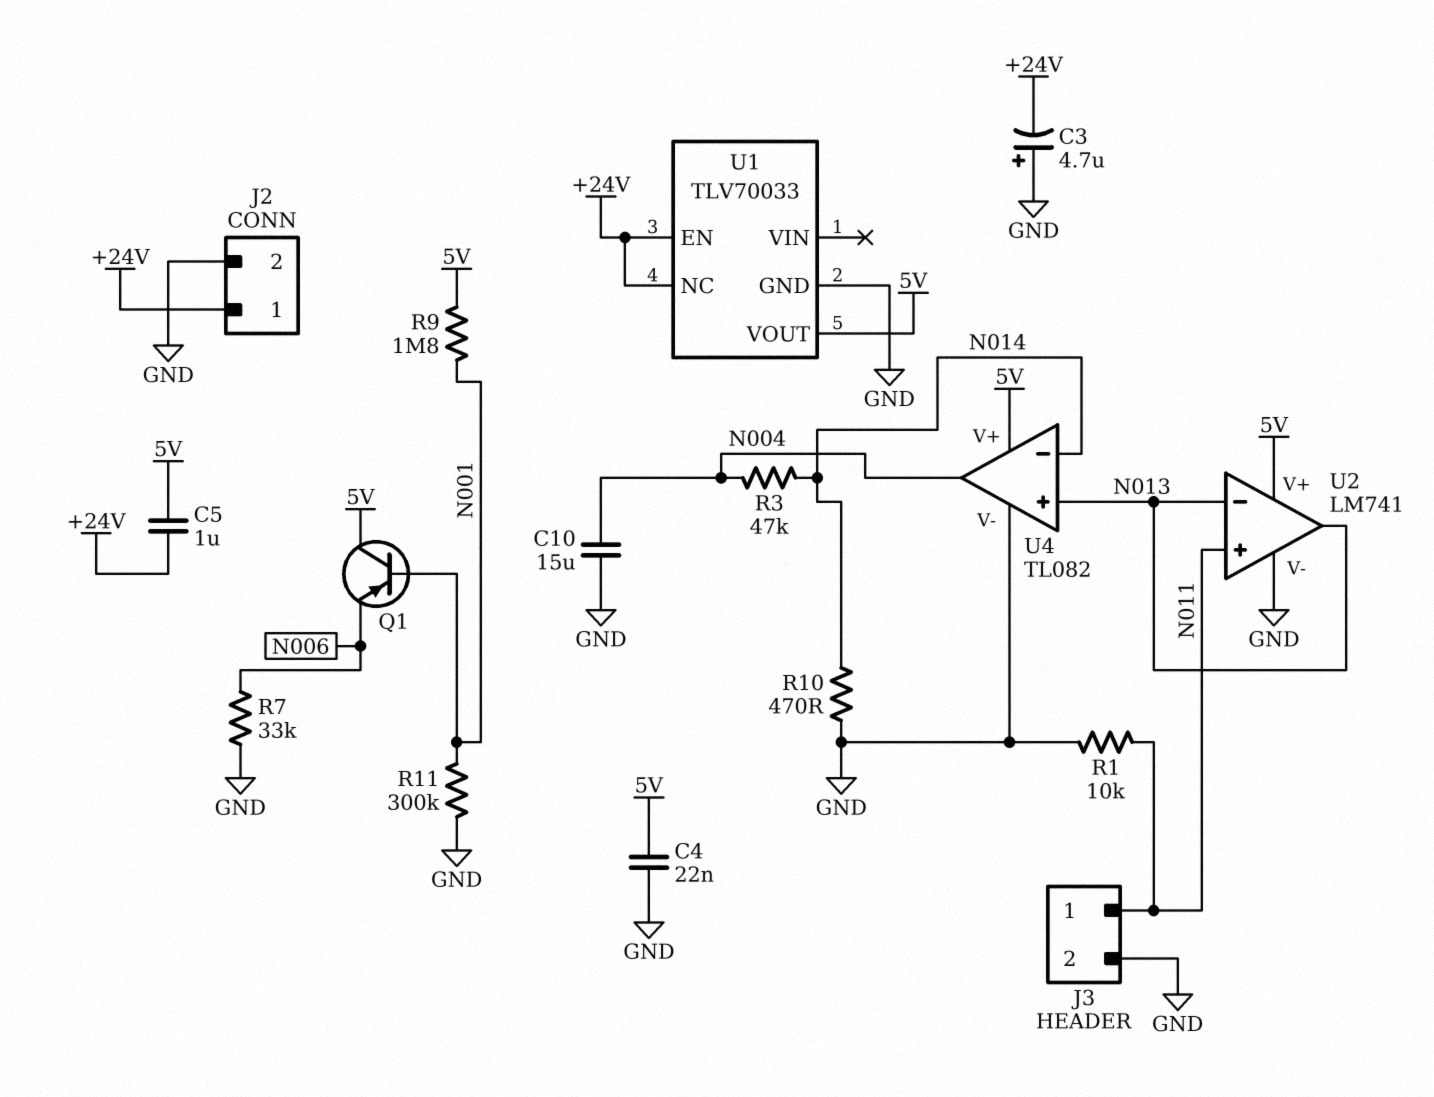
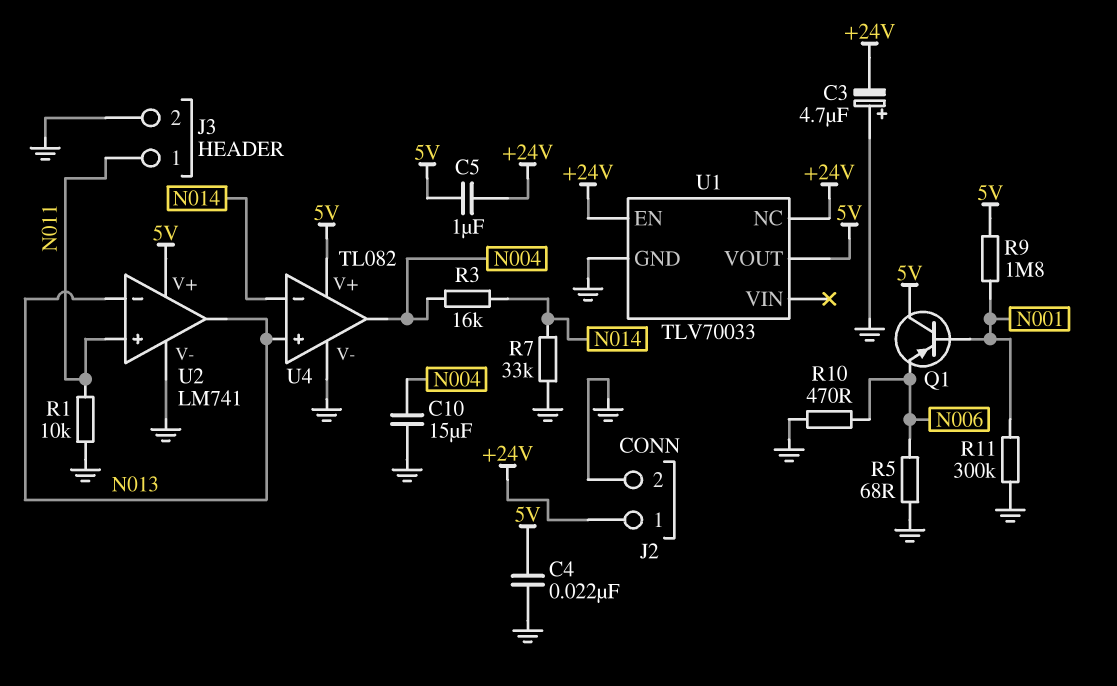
R3: 47k (N004, N014) -> 16k (N004, N014)
R5: none -> 68 (GND, N006)
R7: 33k (GND, N006) -> 33k (GND, N014)
R10: 470 (GND, N014) -> 470 (GND, N006)

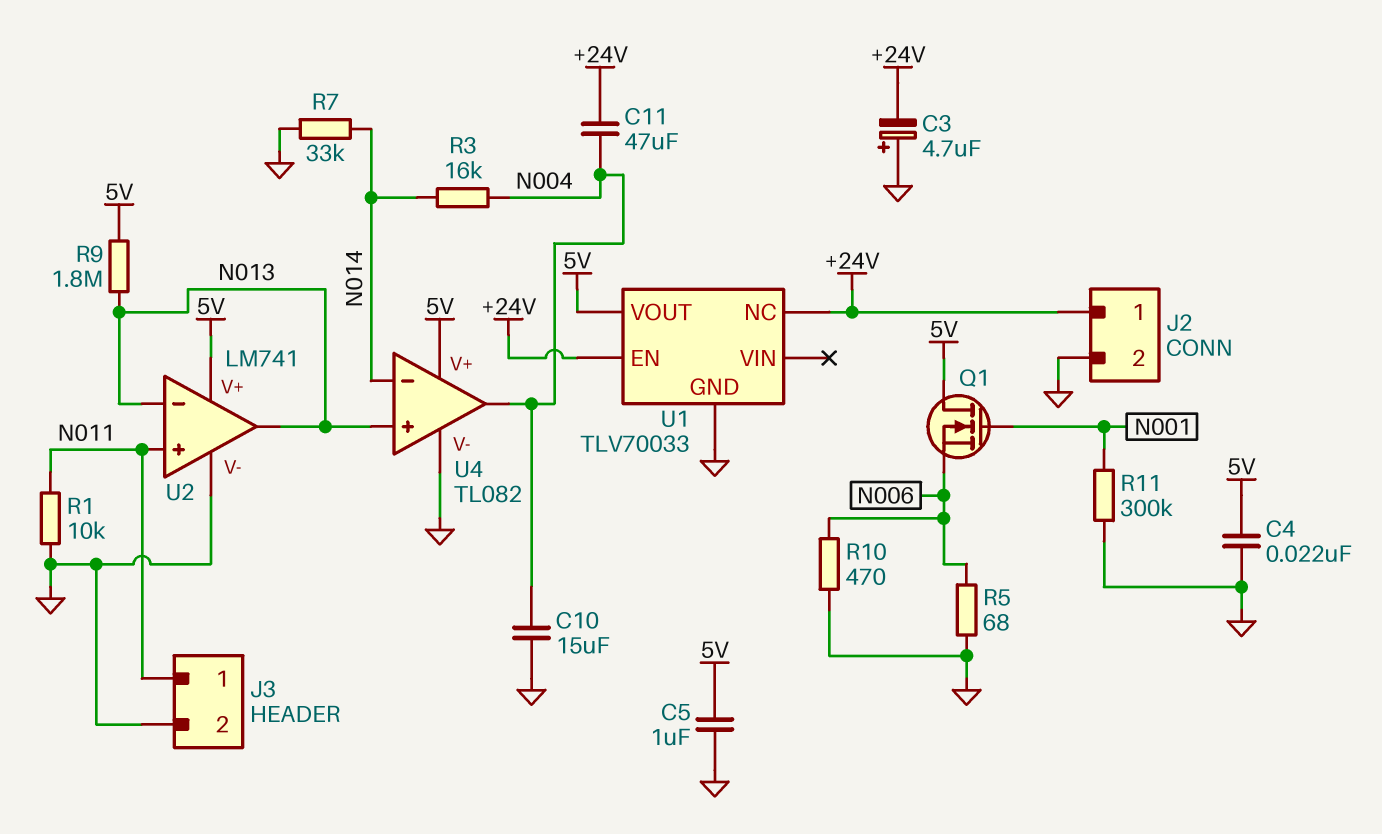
C5: 1uF (+24V, 5V) -> 1uF (5V, GND)
C11: none -> 47uF (+24V, N004)
Q1: PNP (B N001, C 5V, E N006) -> NMOS (G N001, D 5V, S N006)
R9: 1.8M (5V, N001) -> 1.8M (5V, N013)

